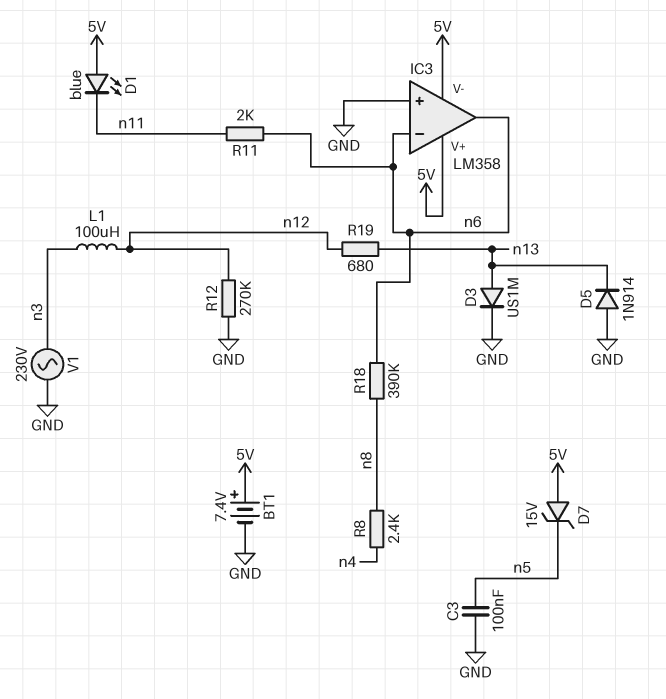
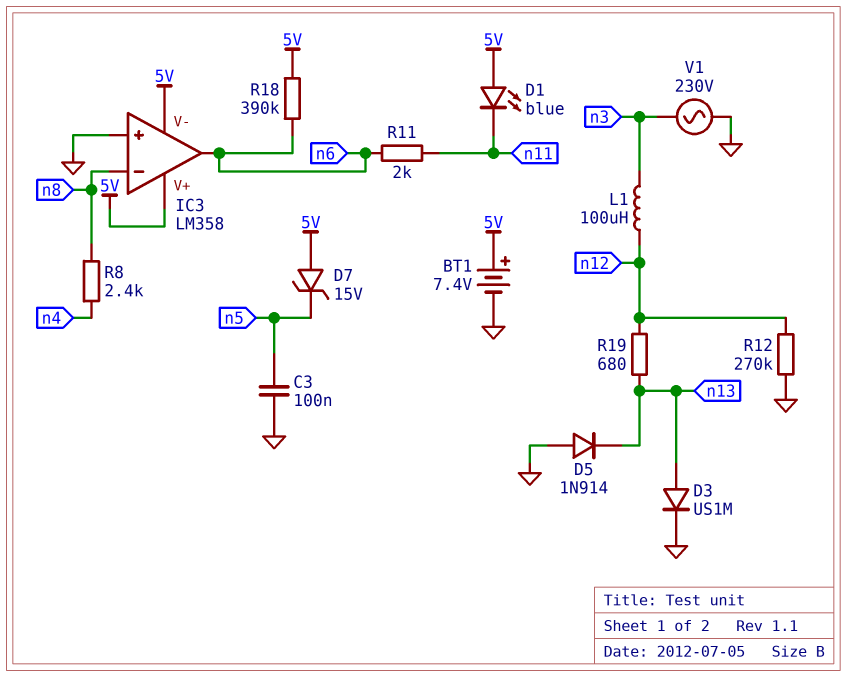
IC3 pin in-: n6 -> n8
R18: 390k (n6, n8) -> 390k (5V, n6)

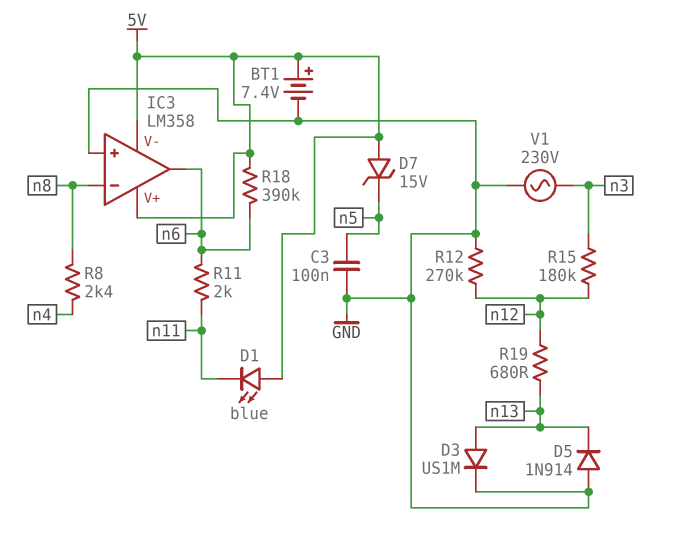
L1: 100uH (n3, n12) -> none
R15: none -> 180k (n3, n12)

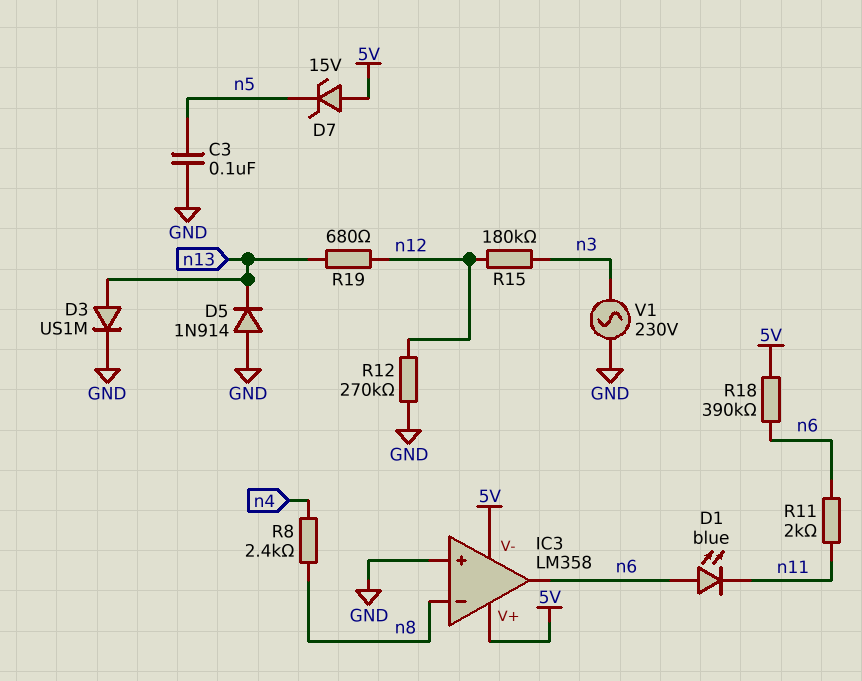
BT1: 7.4V (plus 5V, minus GND) -> none
D1: LED blue (A 5V, K n11) -> LED blue (A n6, K n11)

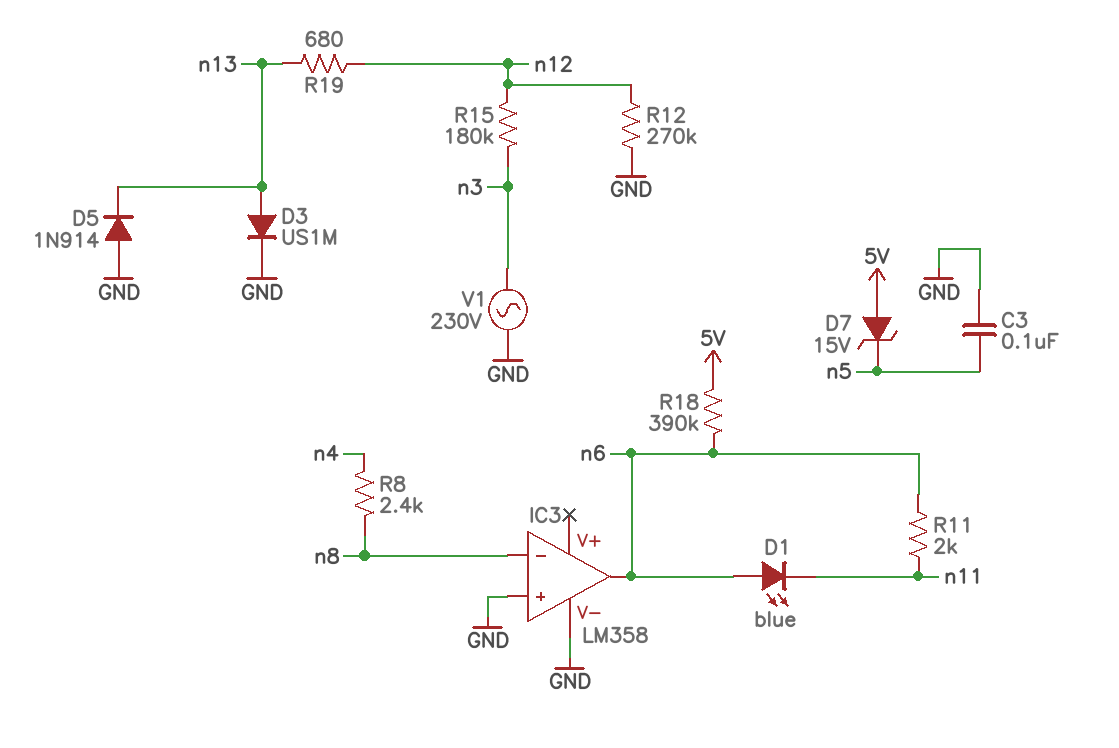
IC3 pin V+: 5V -> none
IC3 pin V-: 5V -> GND

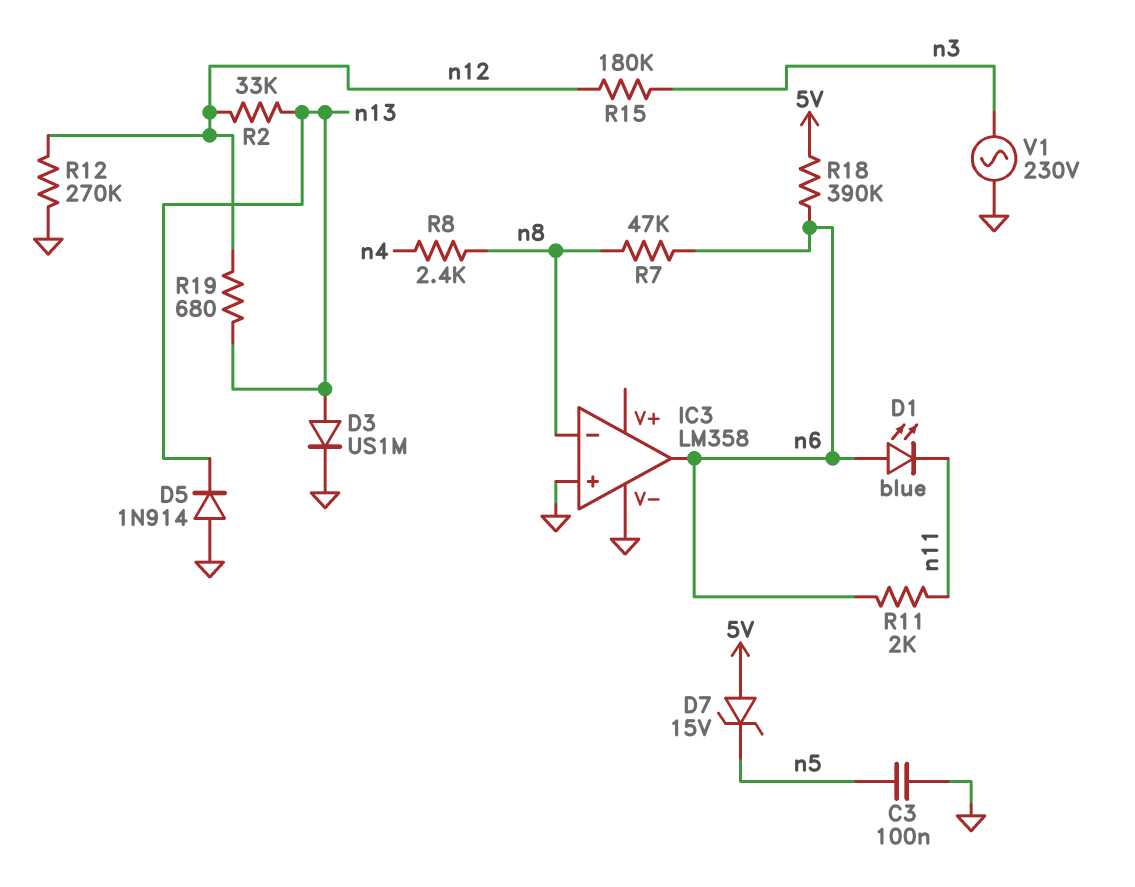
R2: none -> 33k (n12, n13)
R7: none -> 47k (n6, n8)

